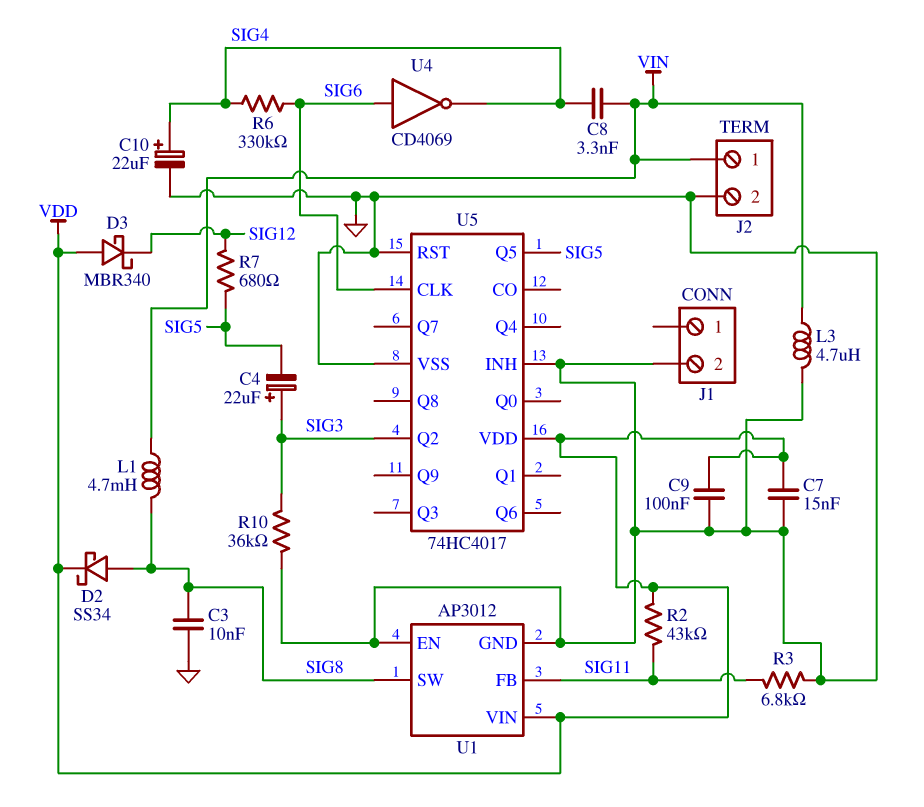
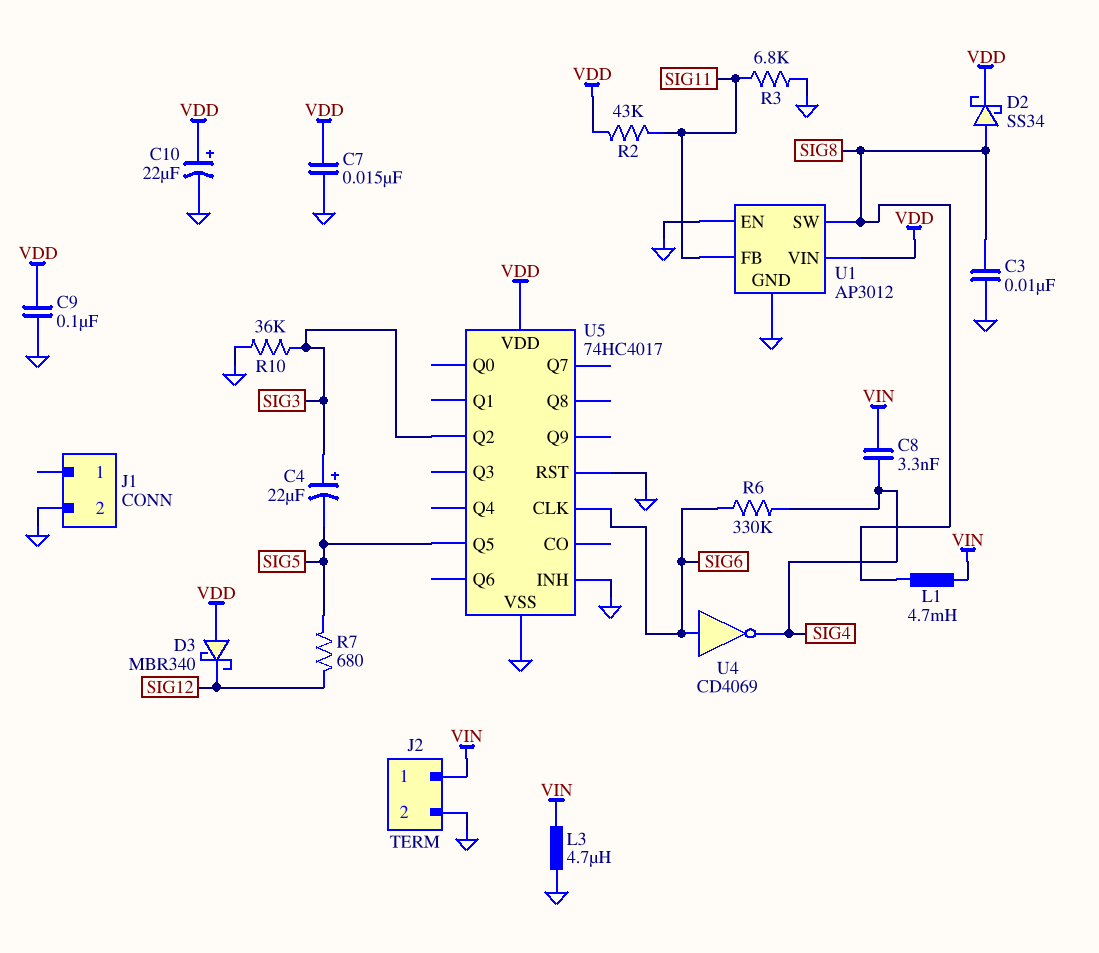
C10: 22uF (plus SIG4, minus GND) -> 22uF (plus VDD, minus GND)

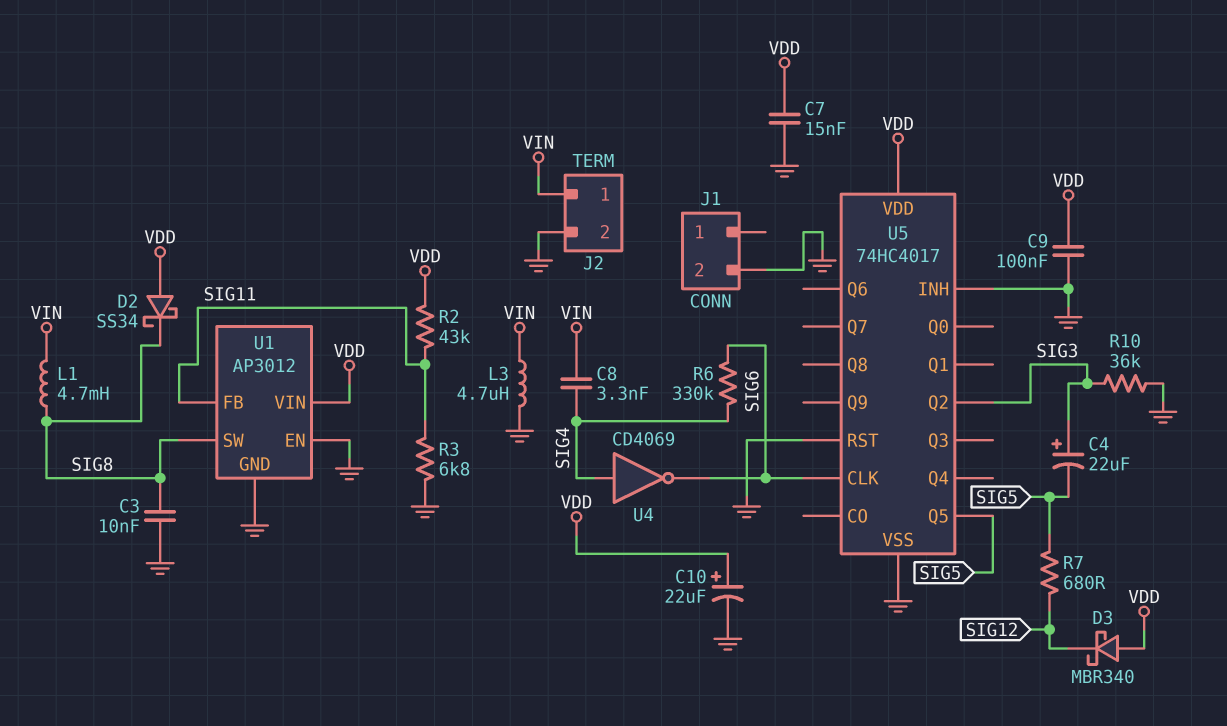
D2: schottky SS34 (A SIG8, K VDD) -> schottky SS34 (A VDD, K SIG8)
U4: NOT CD4069 (in SIG6, out SIG4) -> NOT CD4069 (in SIG4, out SIG6)

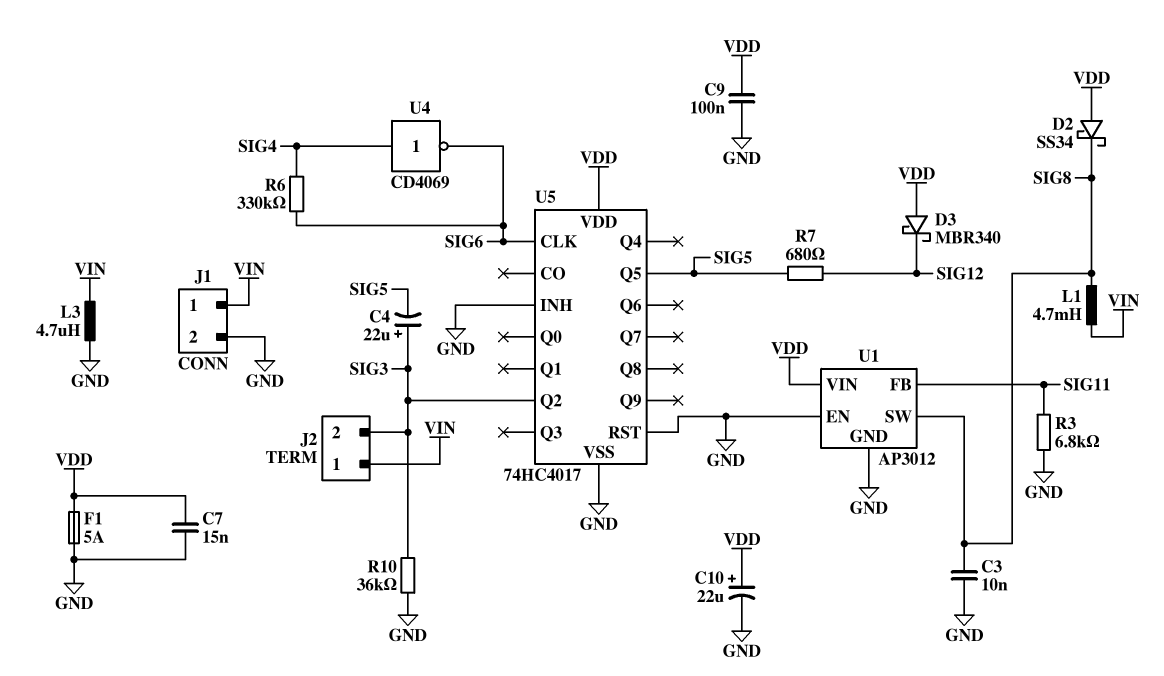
C8: 3.3nF (SIG4, VIN) -> none
F1: none -> 5A (GND, VDD)
J1 pin 1: none -> VIN
J2 pin 2: GND -> SIG3
R2: 43k (SIG11, VDD) -> none

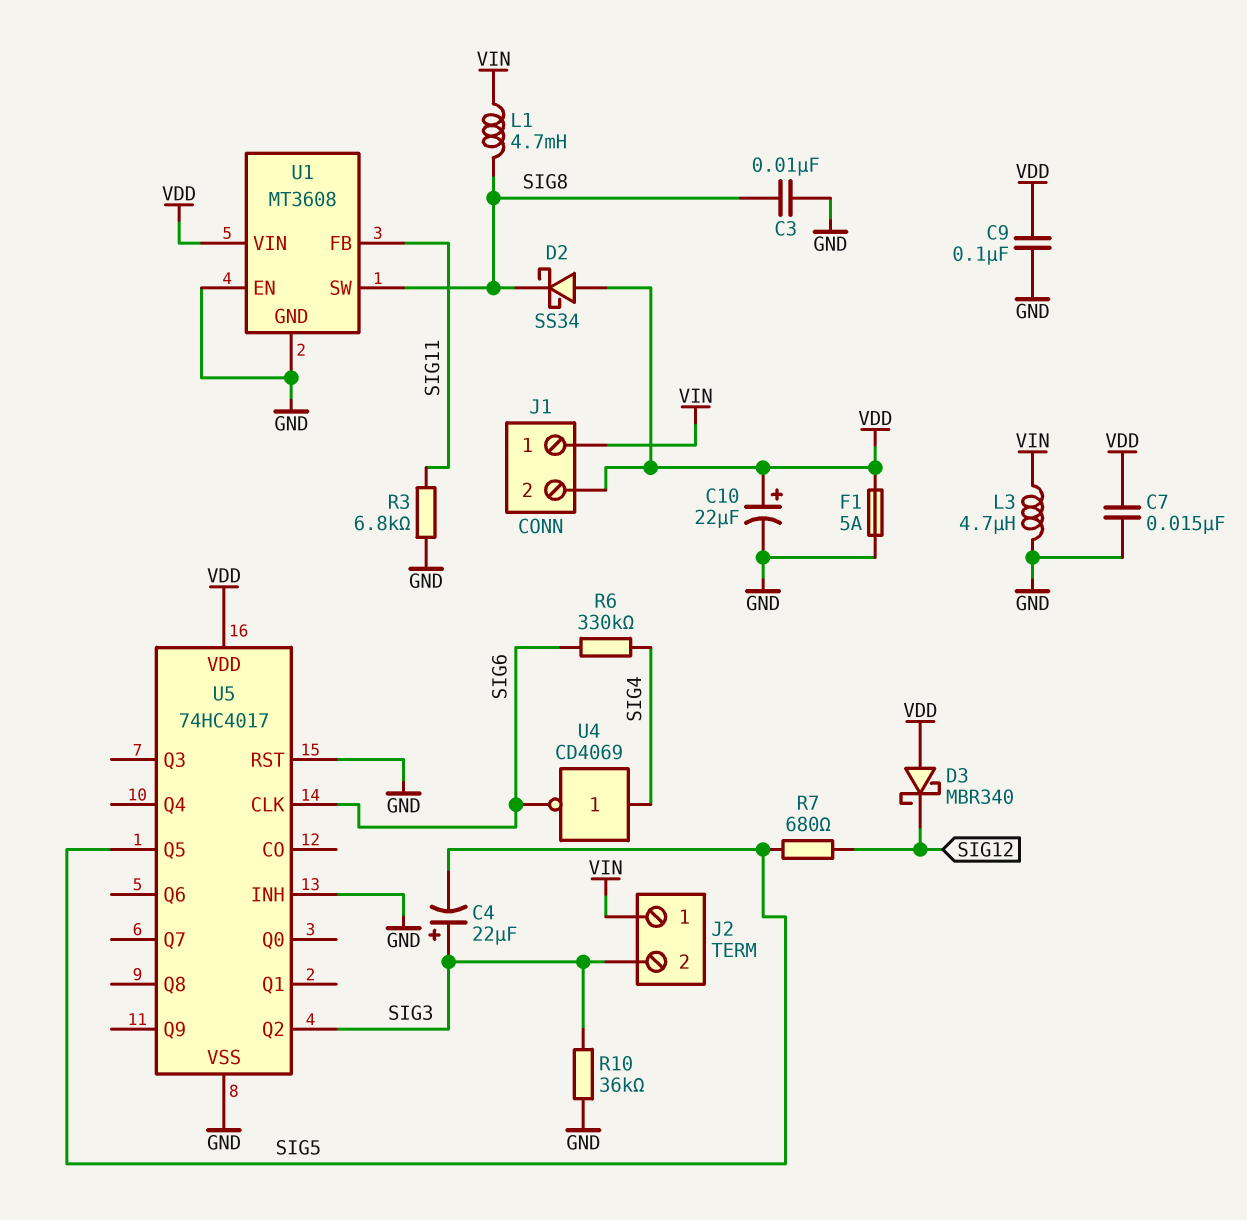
J1 pin 2: GND -> VDD
U1: AP3012 -> MT3608

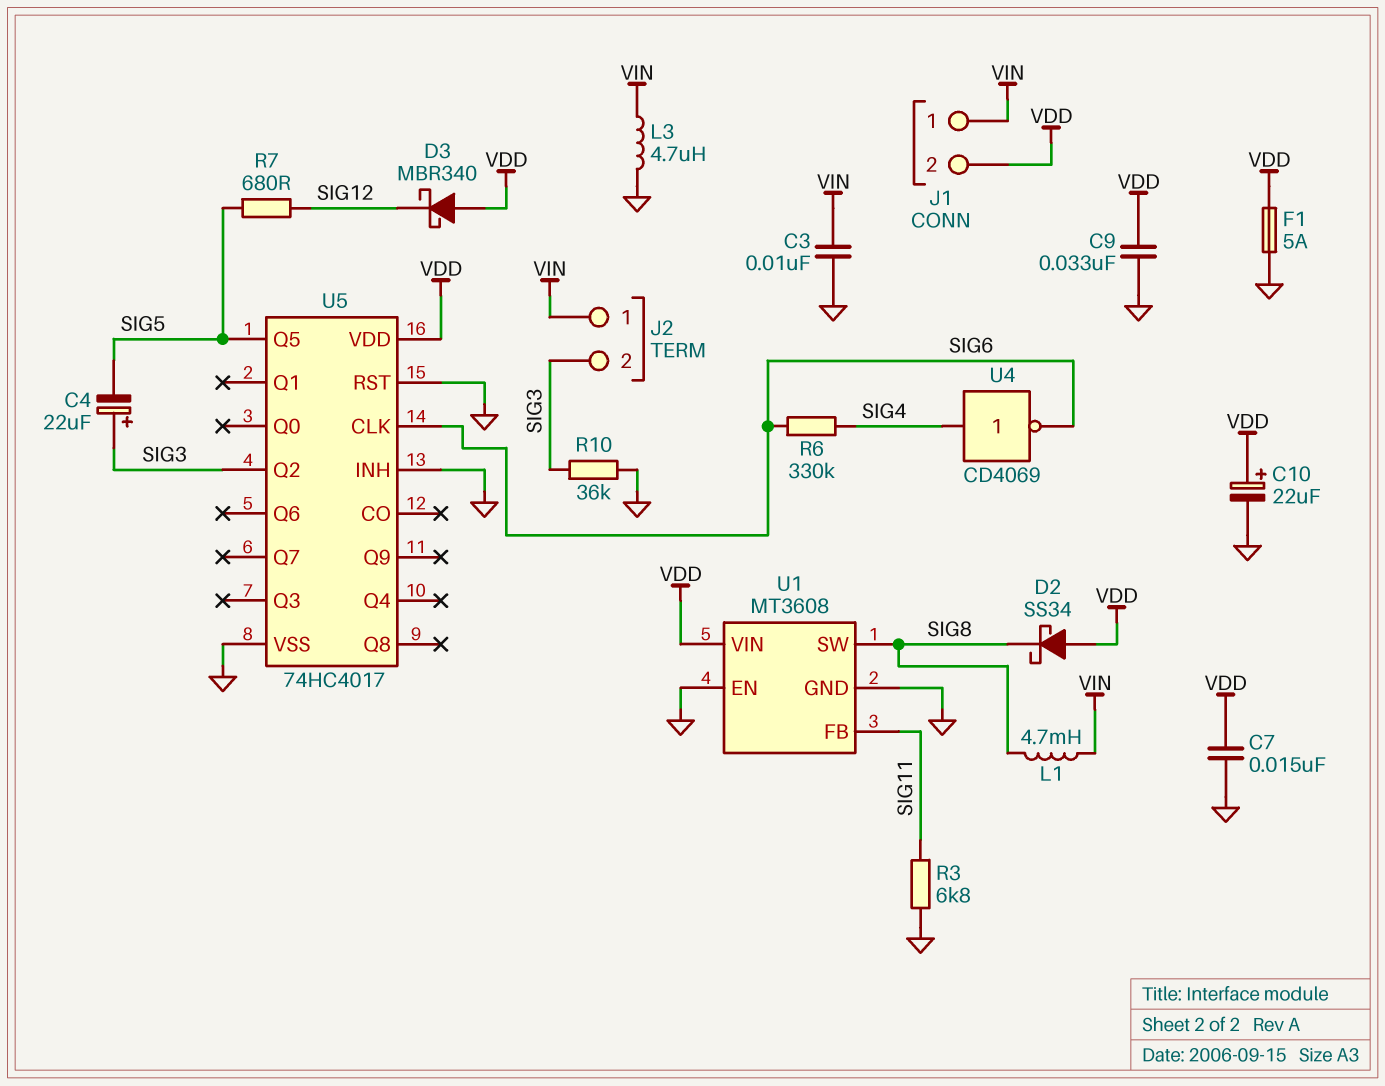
C3: 10nF (GND, SIG8) -> 10nF (GND, VIN)
C9: 100nF (GND, VDD) -> 33nF (GND, VDD)

